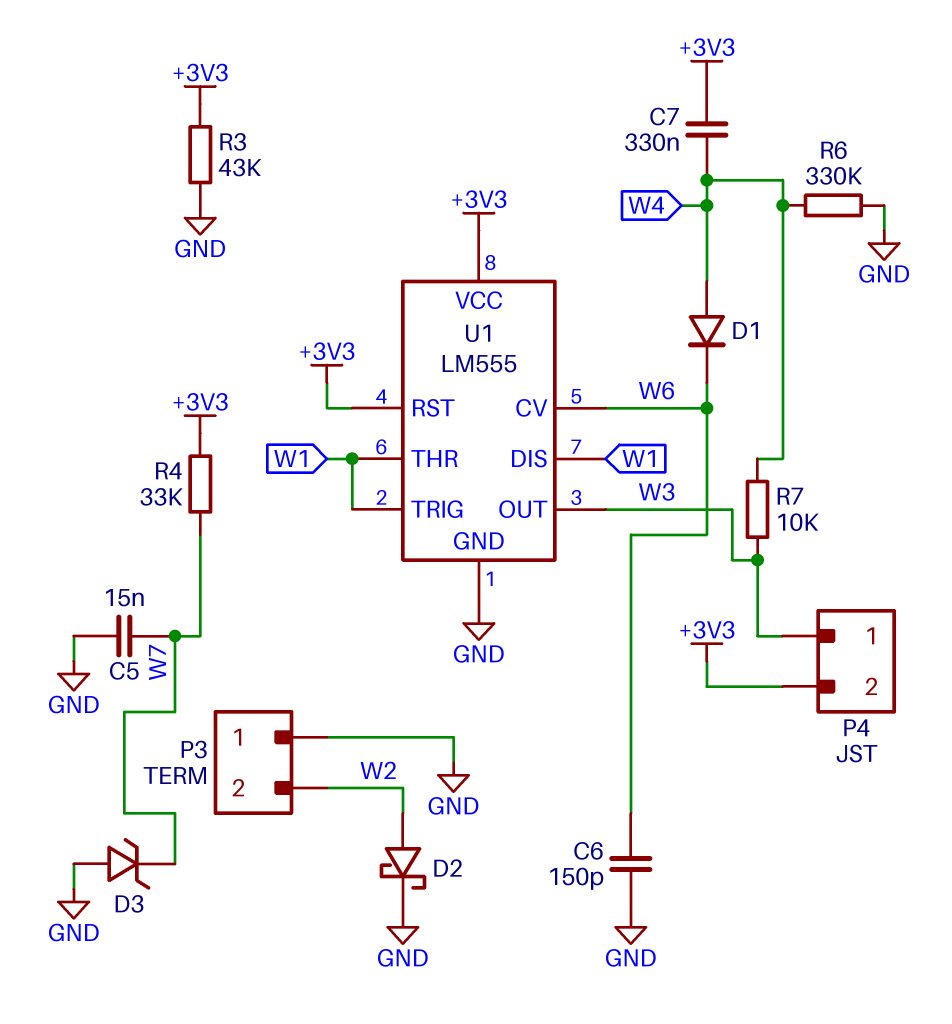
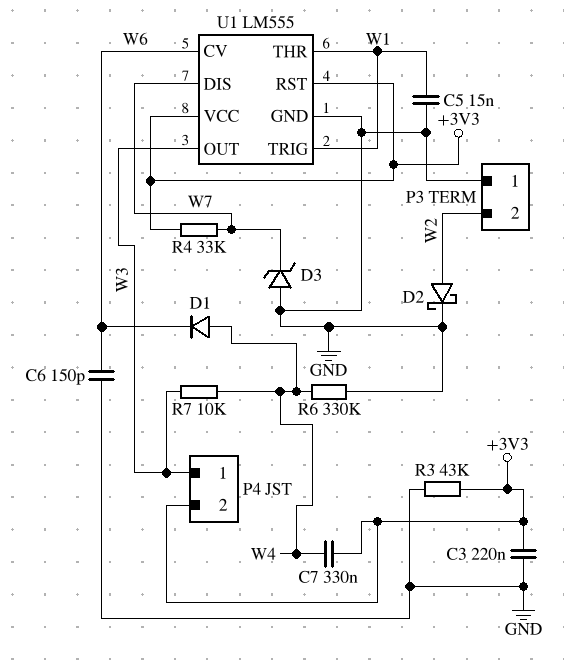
C3: none -> 220nF (+3V3, GND)
C5: 15nF (GND, W7) -> 15nF (GND, W1)
U1 pin DIS: W1 -> W7

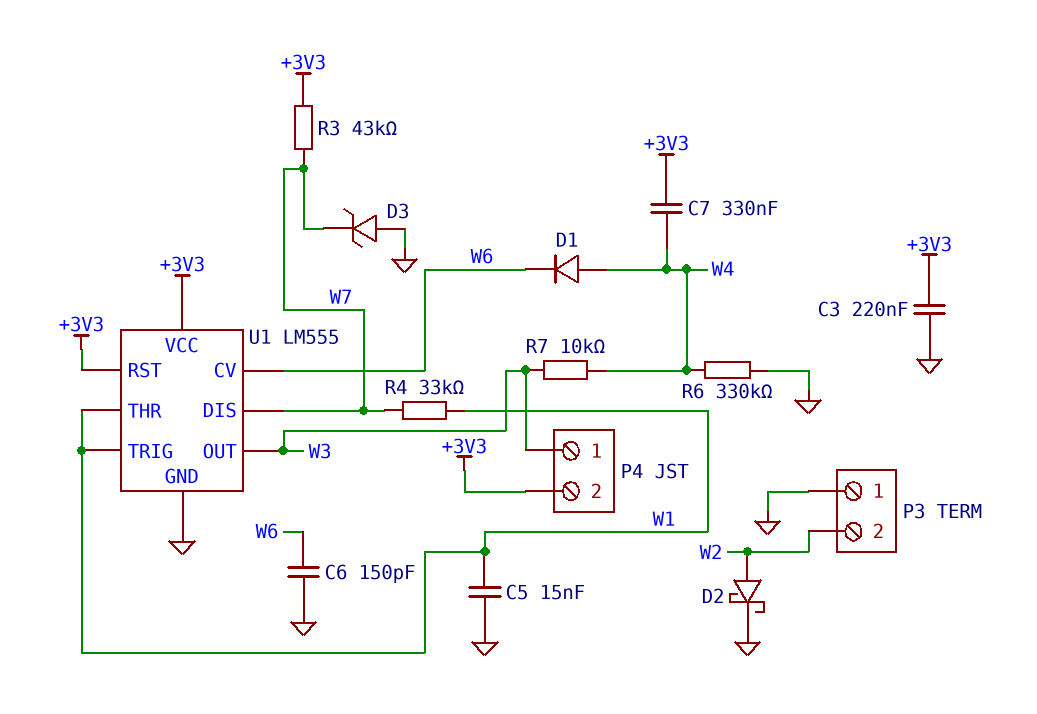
R3: 43k (+3V3, GND) -> 43k (+3V3, W7)
R4: 33k (+3V3, W7) -> 33k (W1, W7)

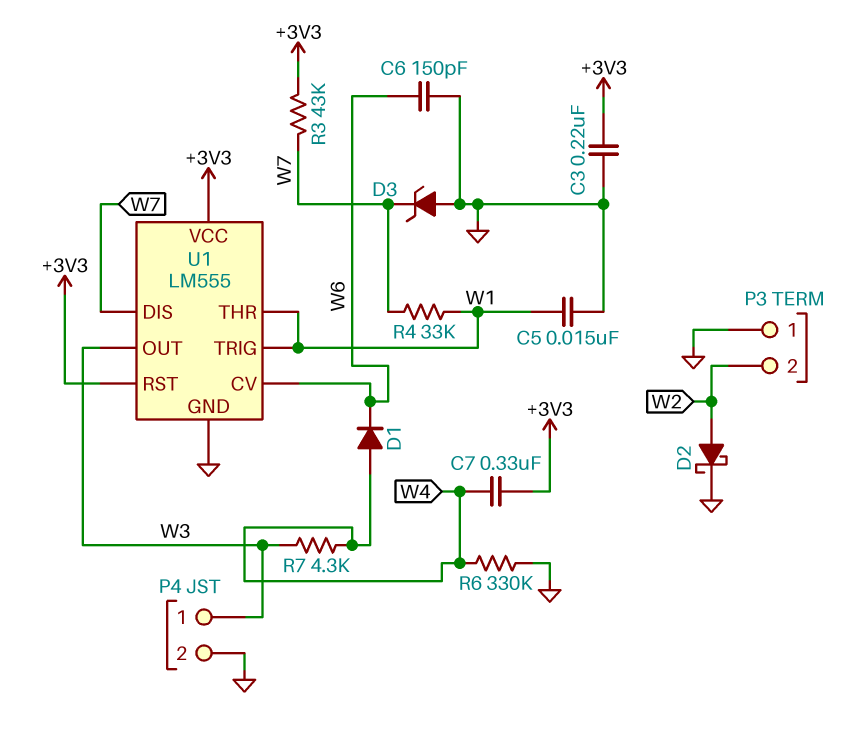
P4 pin 2: +3V3 -> GND
R7: 10k (W3, W4) -> 4.3k (W3, W4)

